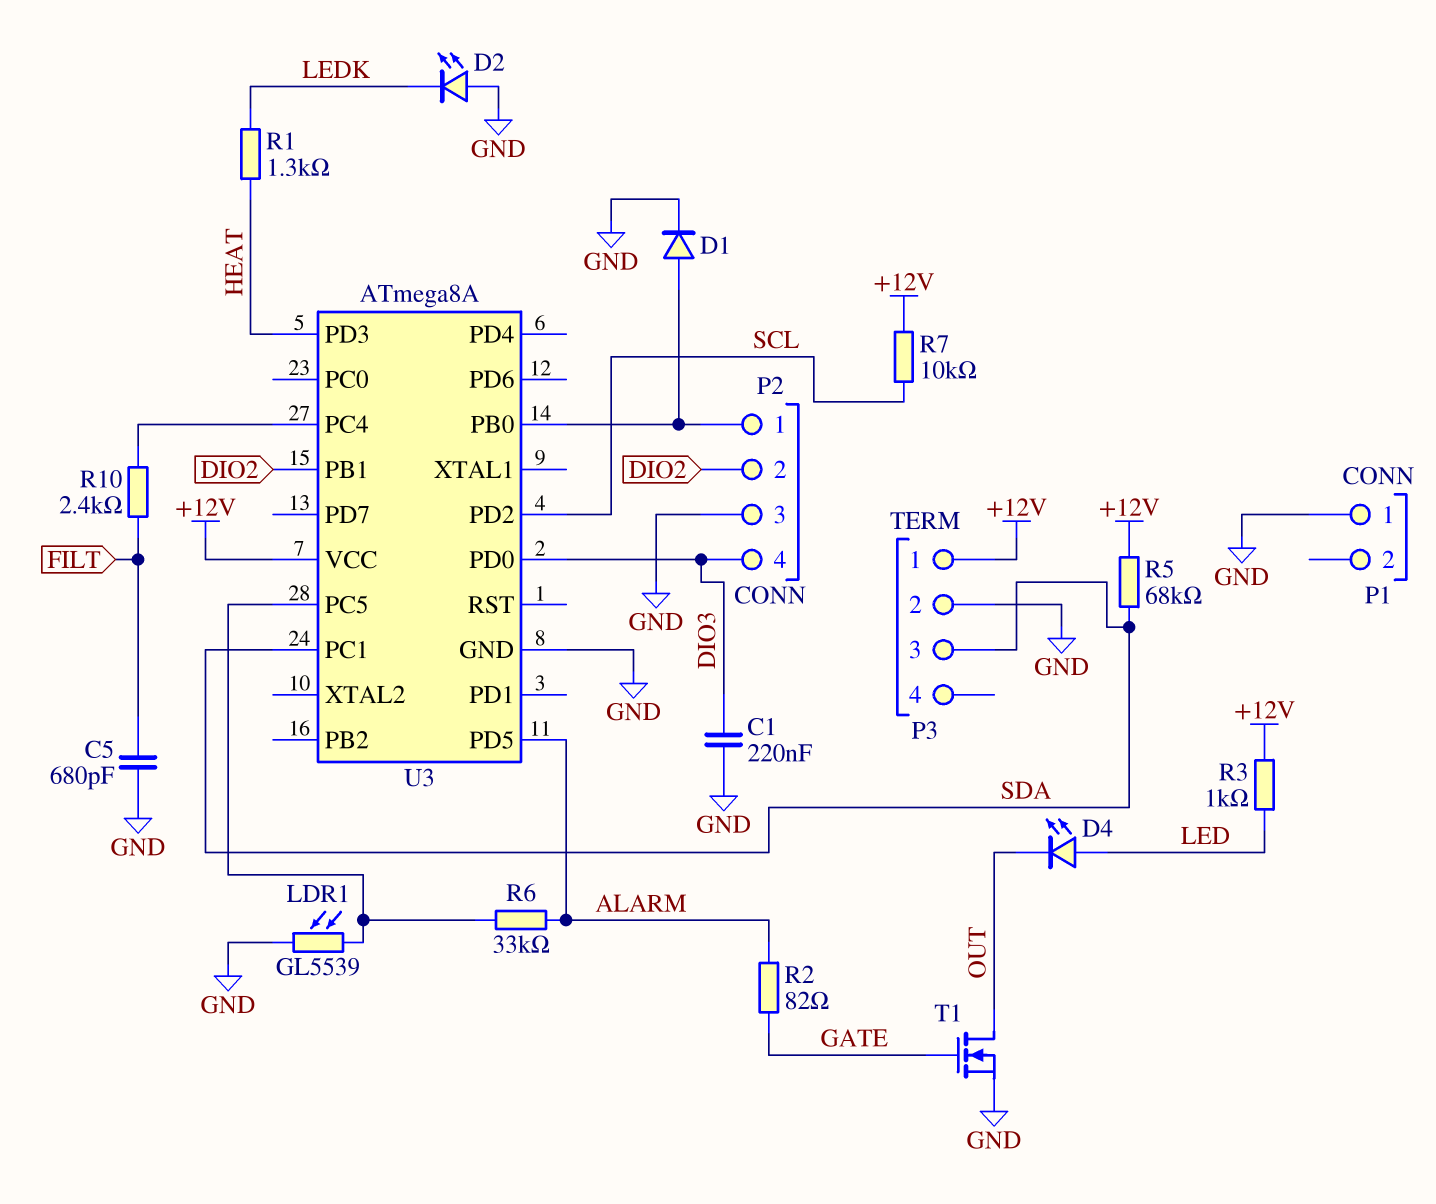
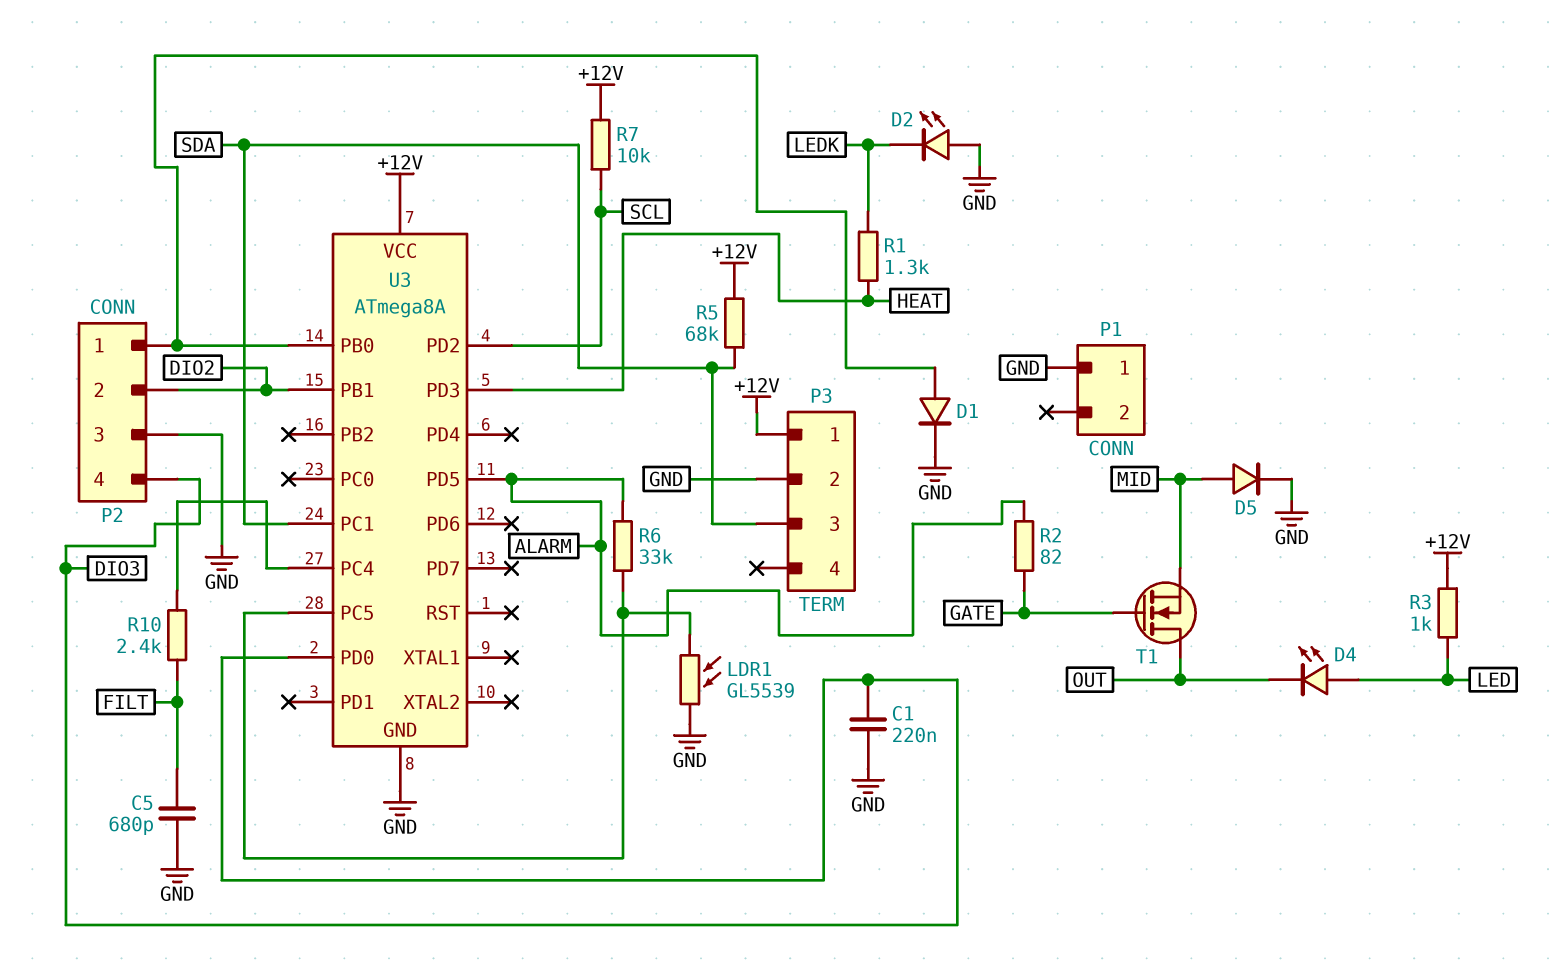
D5: none -> diode (A MID, K GND)
T1: NMOS (G GATE, D OUT, S GND) -> NMOS (G GATE, D OUT, S MID)

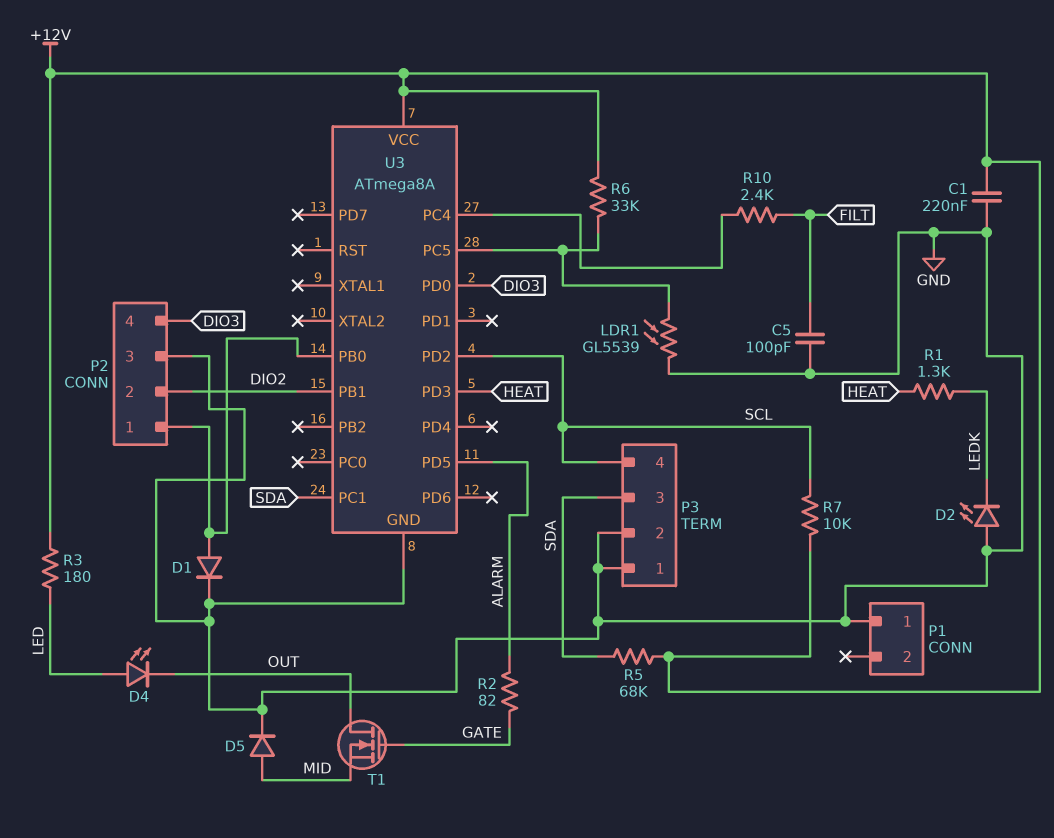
C1: 220nF (DIO3, GND) -> 220nF (+12V, GND)
C5: 680pF (FILT, GND) -> 100pF (FILT, GND)
P3 pin 1: +12V -> GND
P3 pin 4: none -> SCL
R3: 1k (+12V, LED) -> 180 (+12V, LED)
R6: 33k (ALARM, U3/PC5) -> 33k (+12V, U3/PC5)

